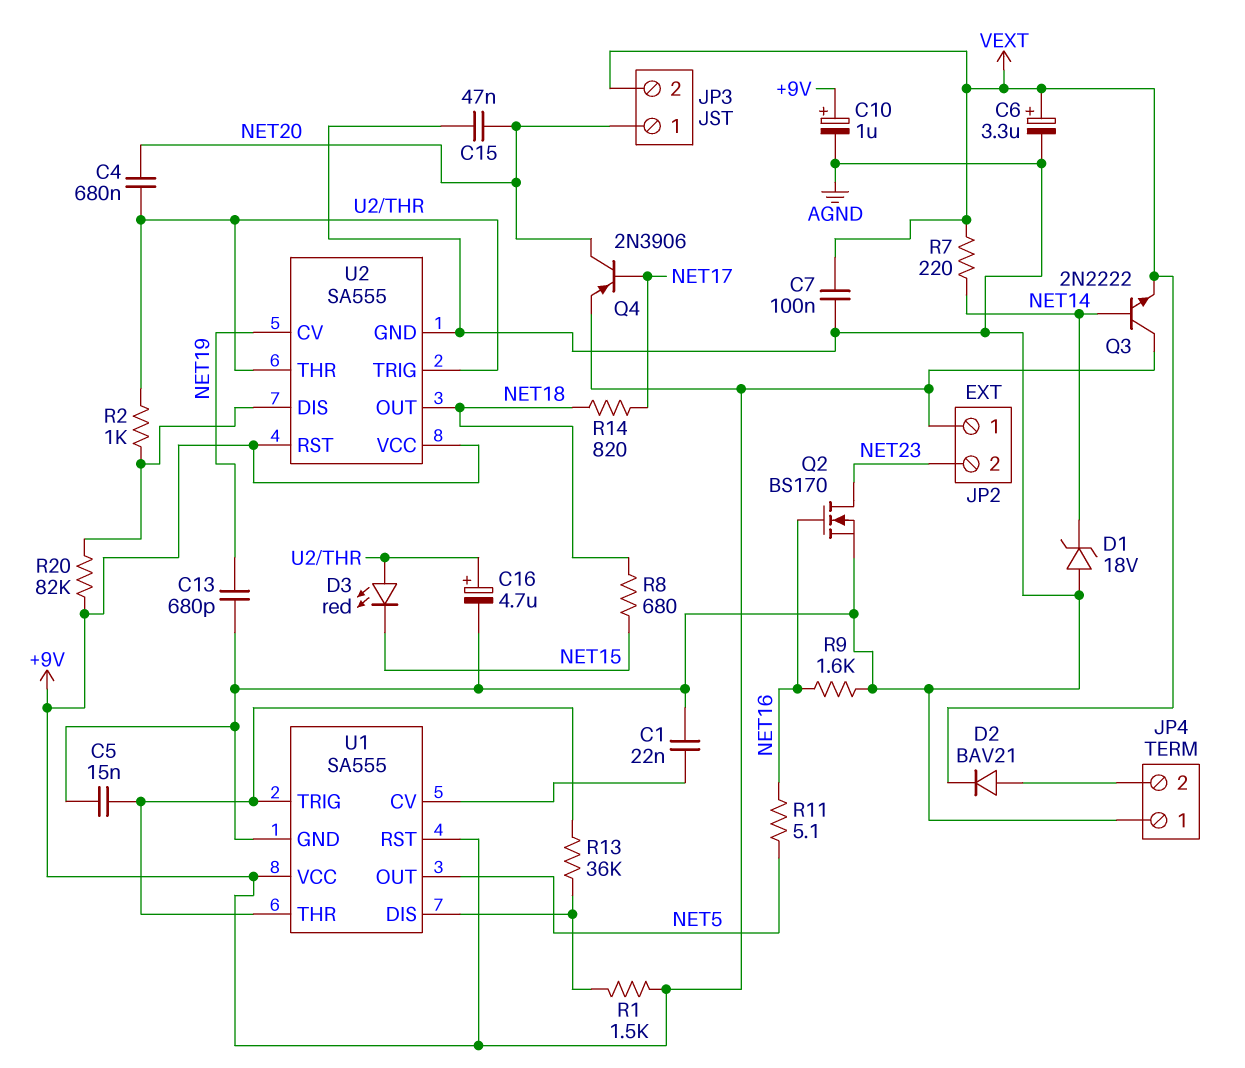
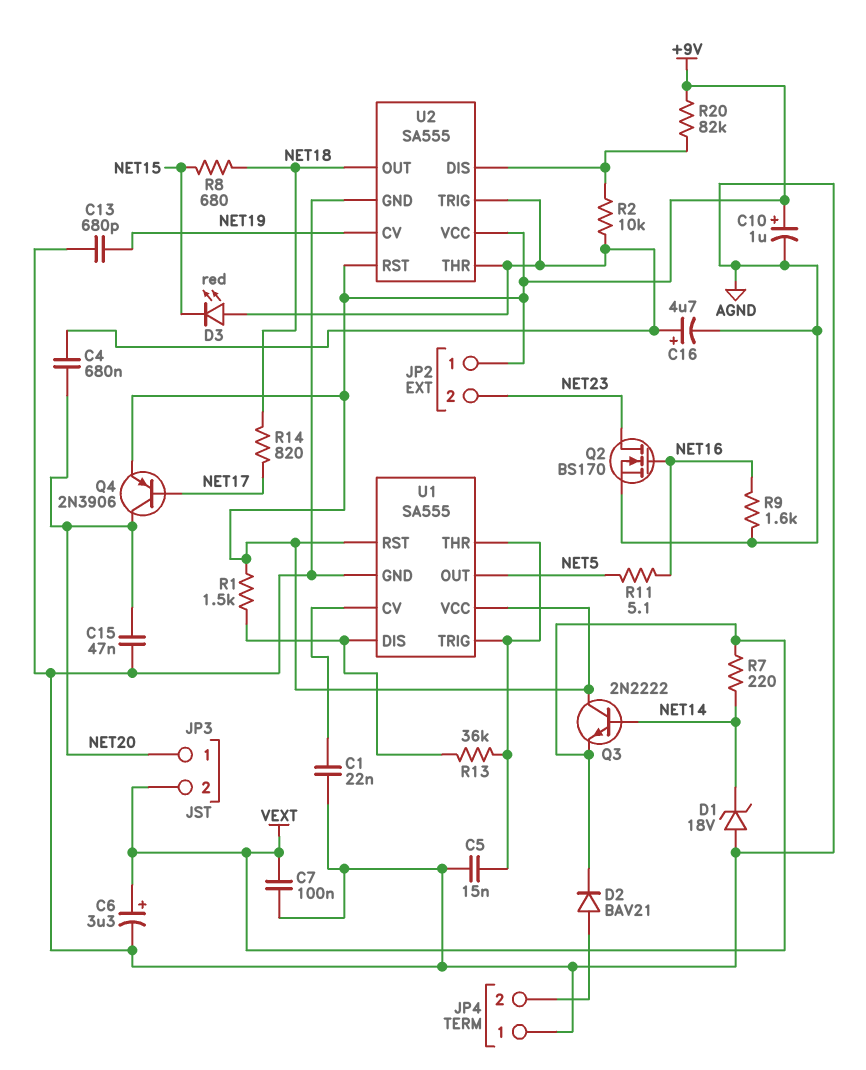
R2: 1k (U2/DIS, U2/THR) -> 10k (U2/DIS, U2/THR)

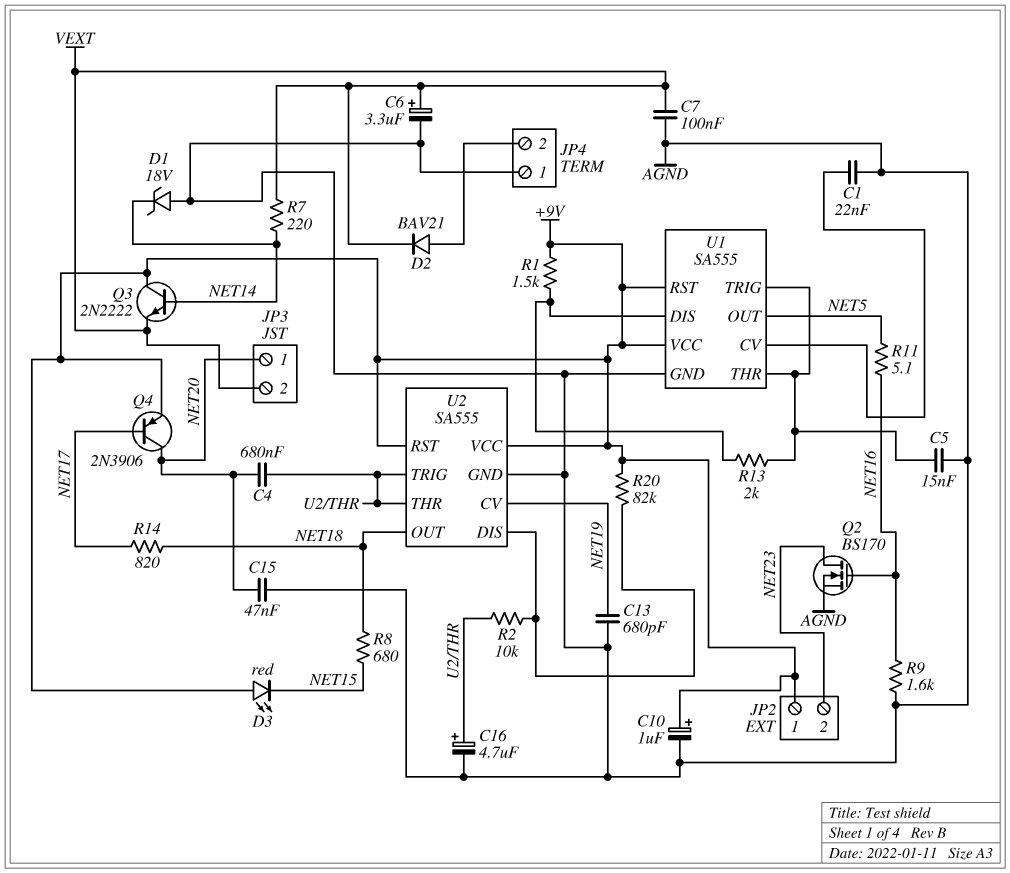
D3: LED red (A U2/THR, K NET15) -> LED red (A +9V, K NET15)
R13: 36k (U1/DIS, U1/THR) -> 2k (U1/DIS, U1/THR)

